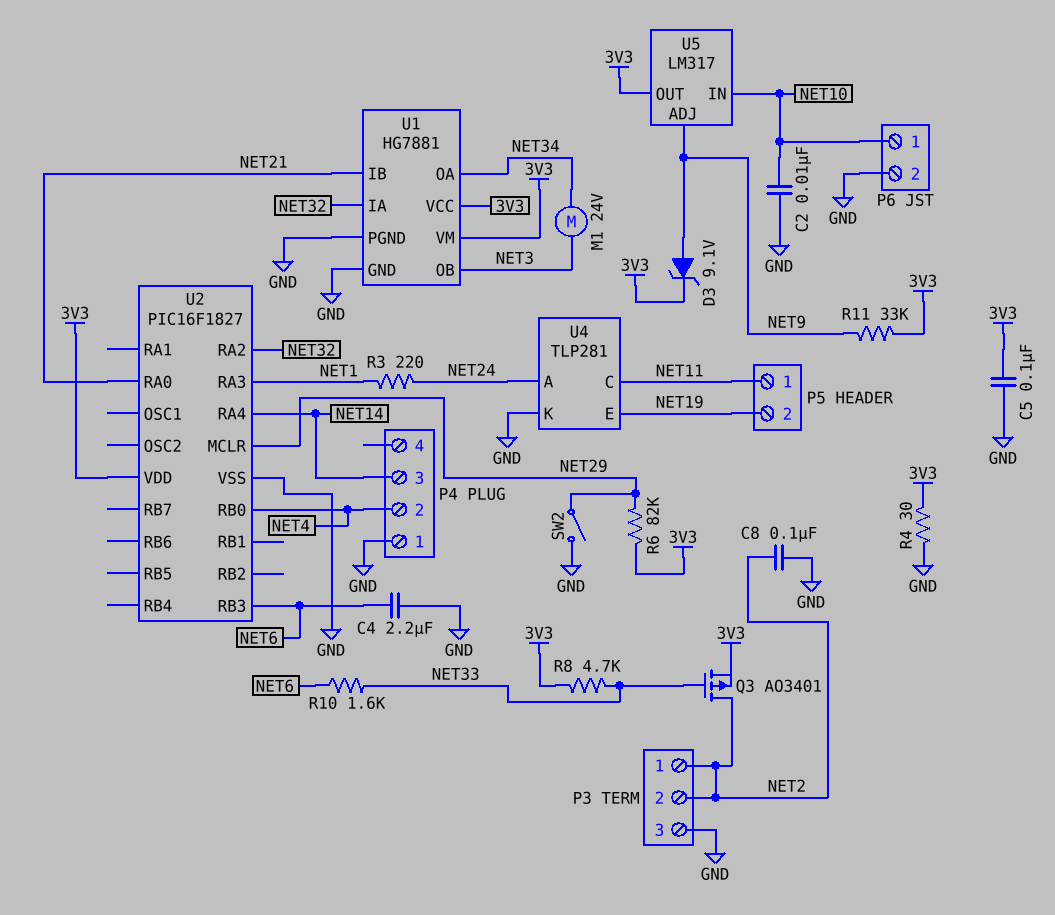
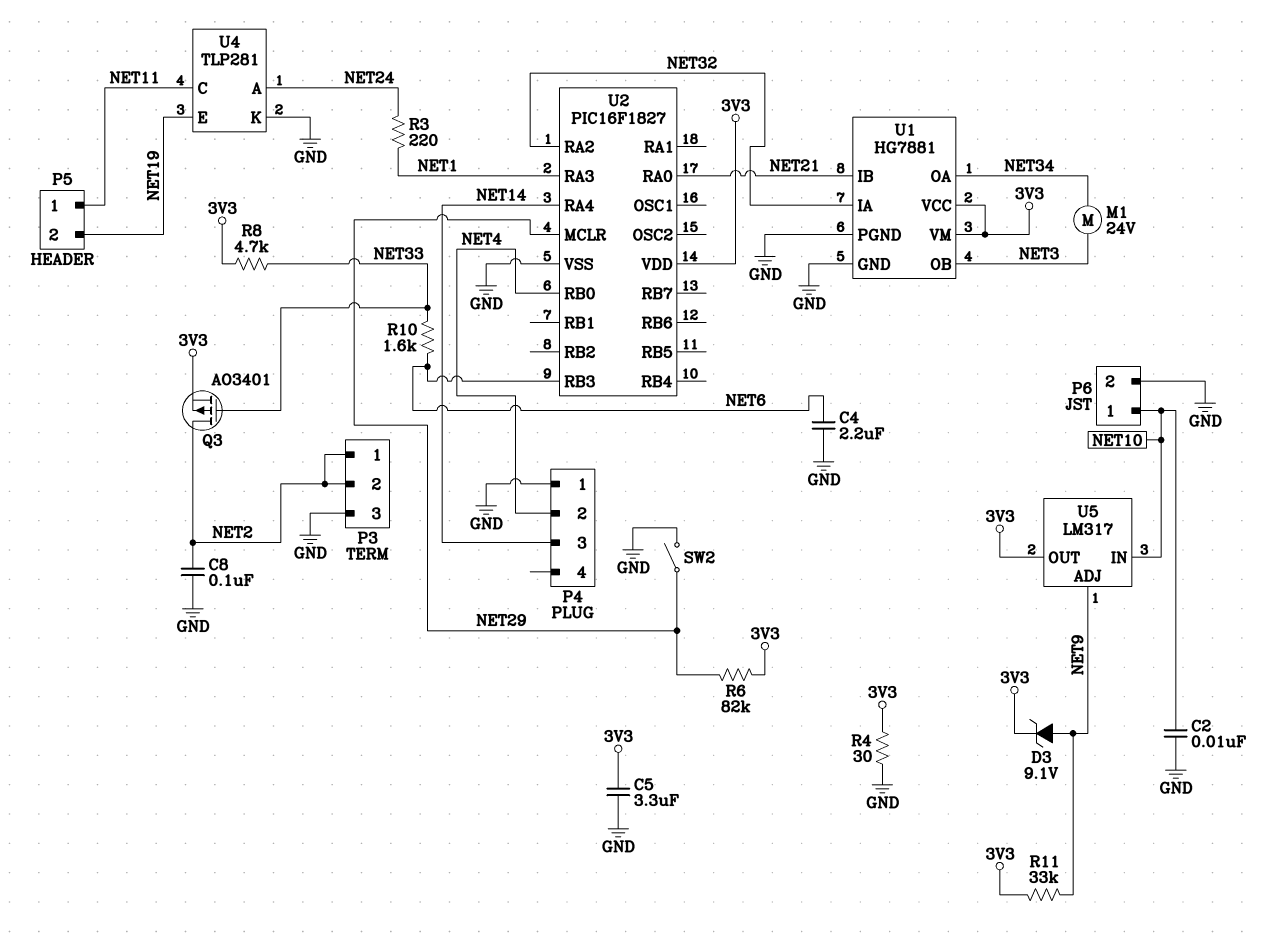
C5: 100nF (3V3, GND) -> 3.3uF (3V3, GND)

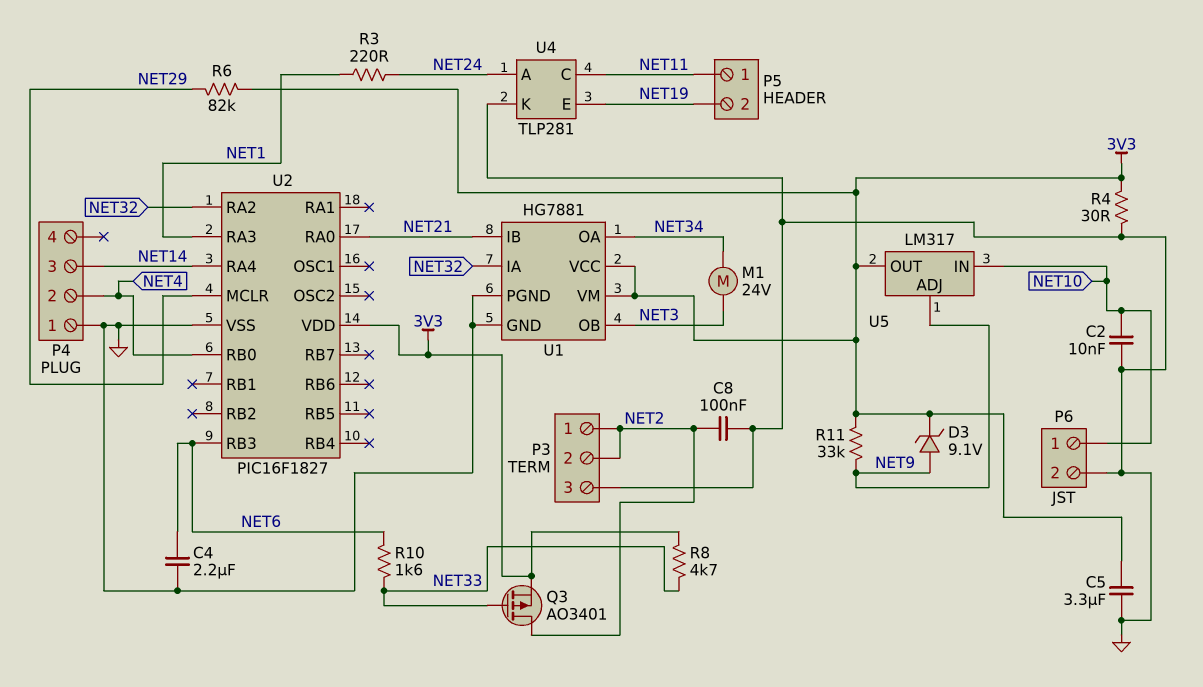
SW2: switch (GND, NET29) -> none

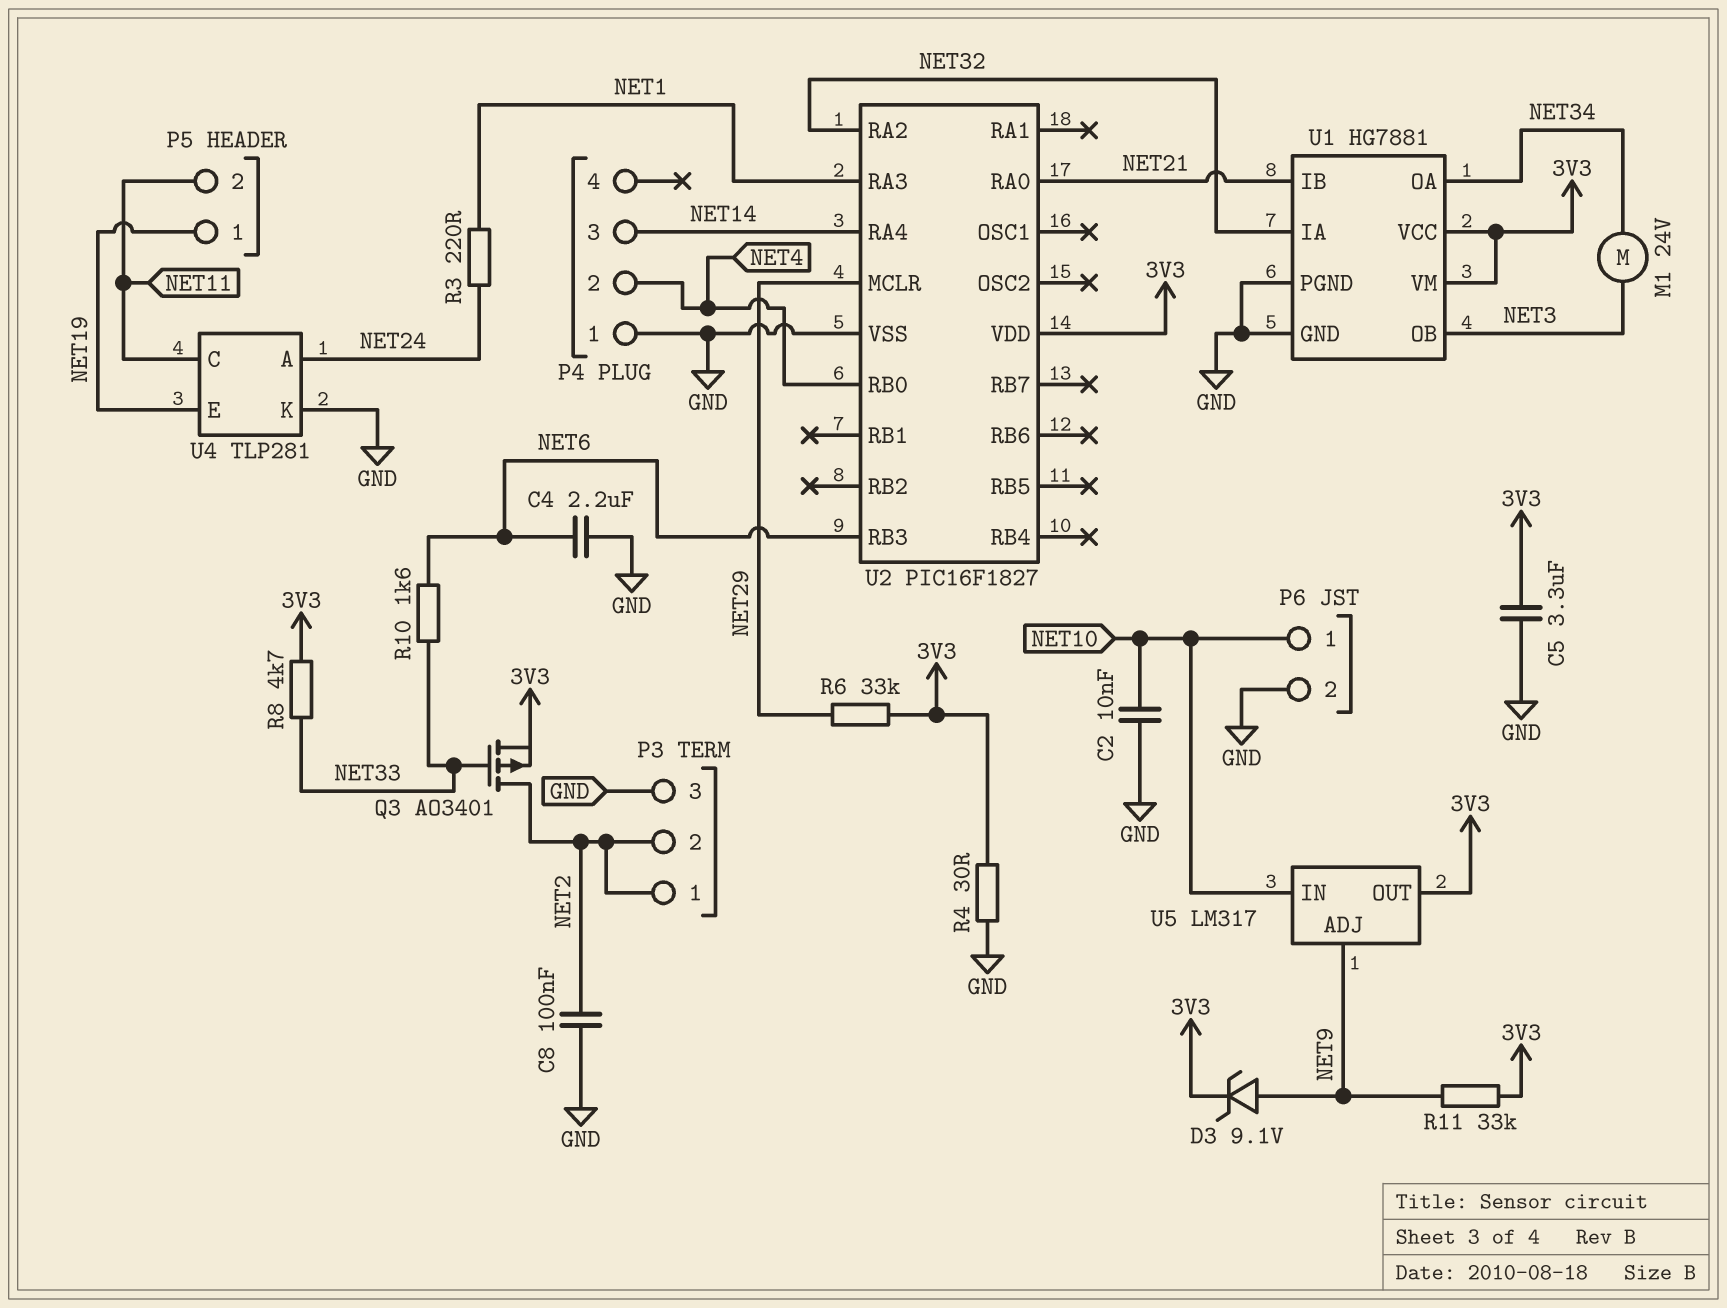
P5 pin 1: NET11 -> NET19
P5 pin 2: NET19 -> NET11
R6: 82k (3V3, NET29) -> 33k (3V3, NET29)

